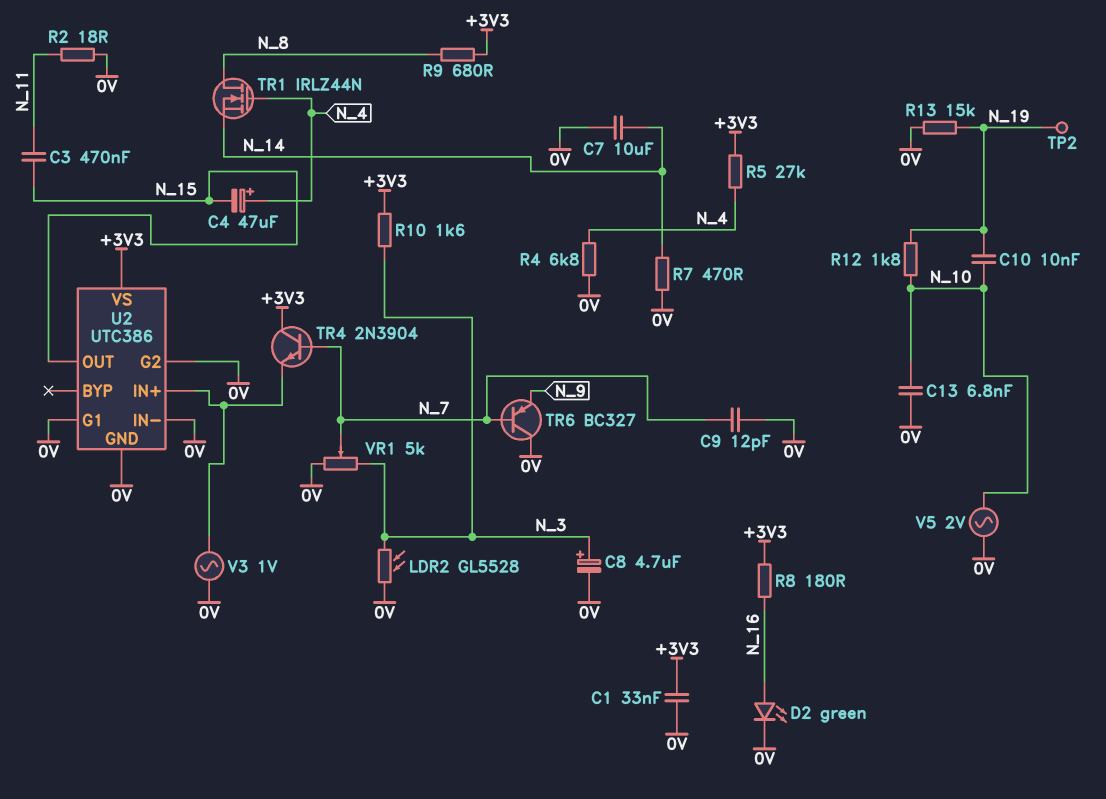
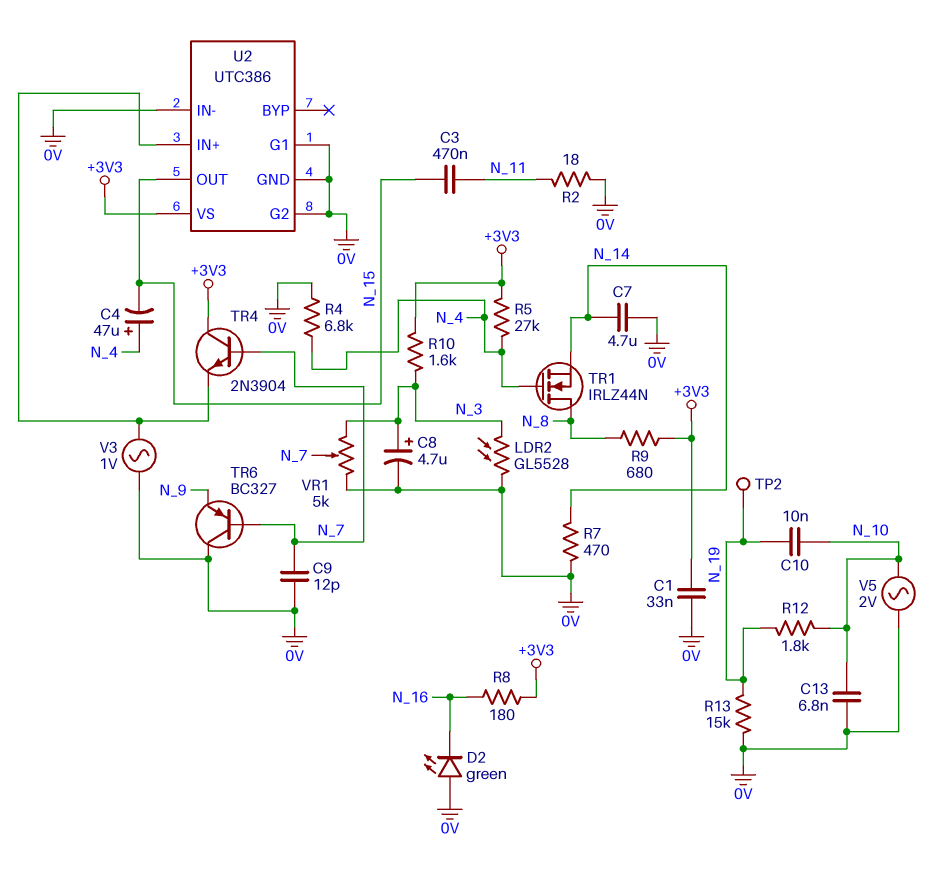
C7: 10uF (0V, N_14) -> 4.7uF (0V, N_14)
D2: LED green (A N_16, K 0V) -> LED green (A 0V, K N_16)

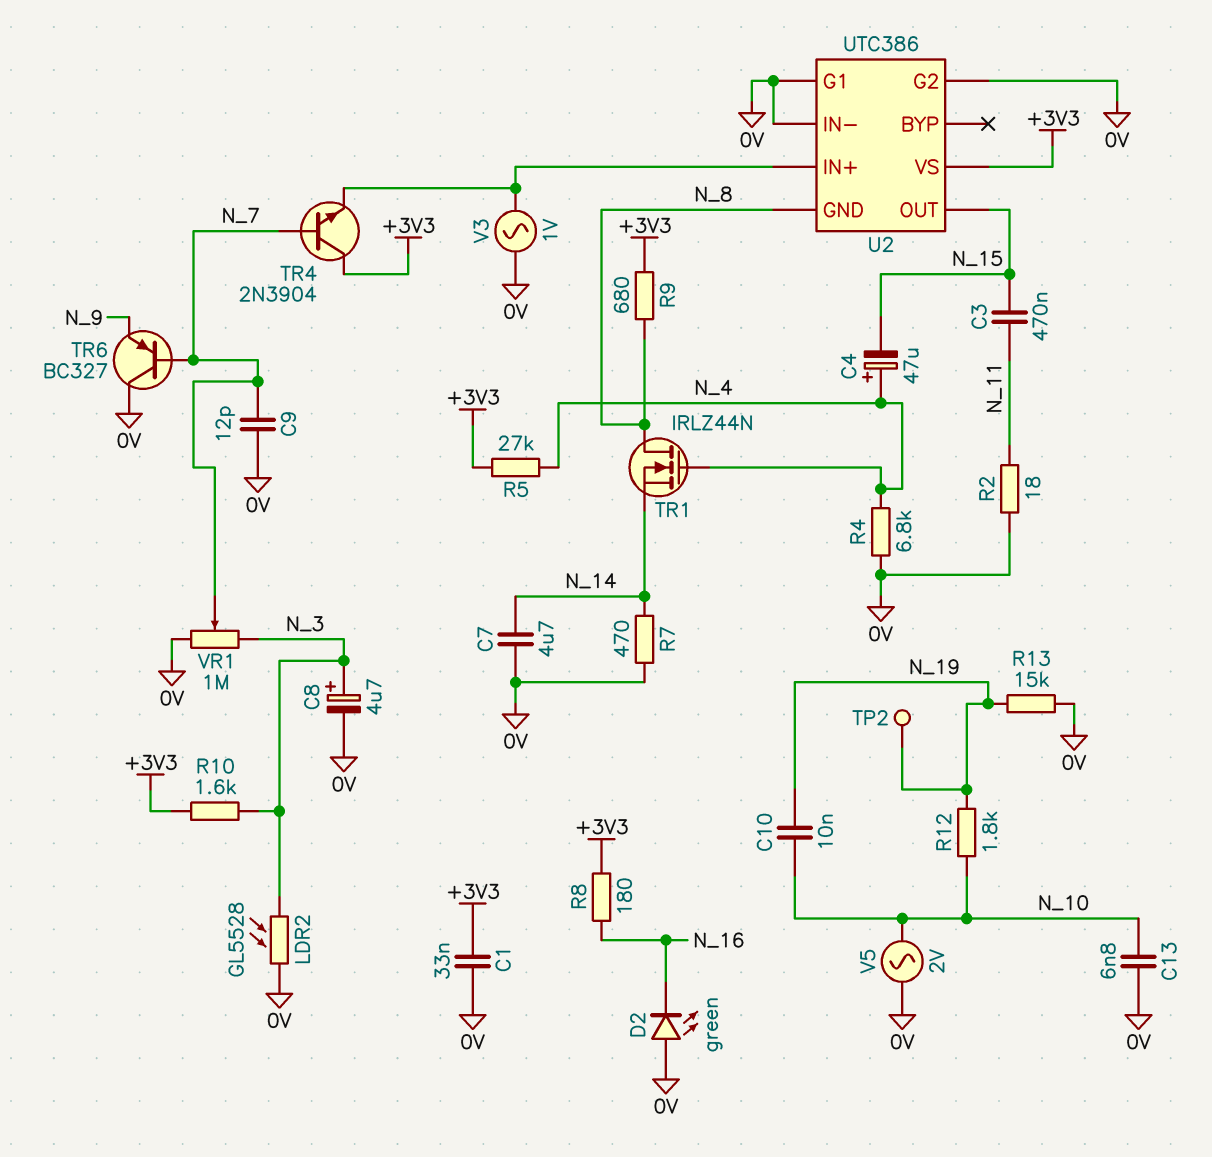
U2 pin GND: 0V -> N_8
VR1: 5k (0V, N_3, wiper N_7) -> 1M (0V, N_3, wiper N_7)

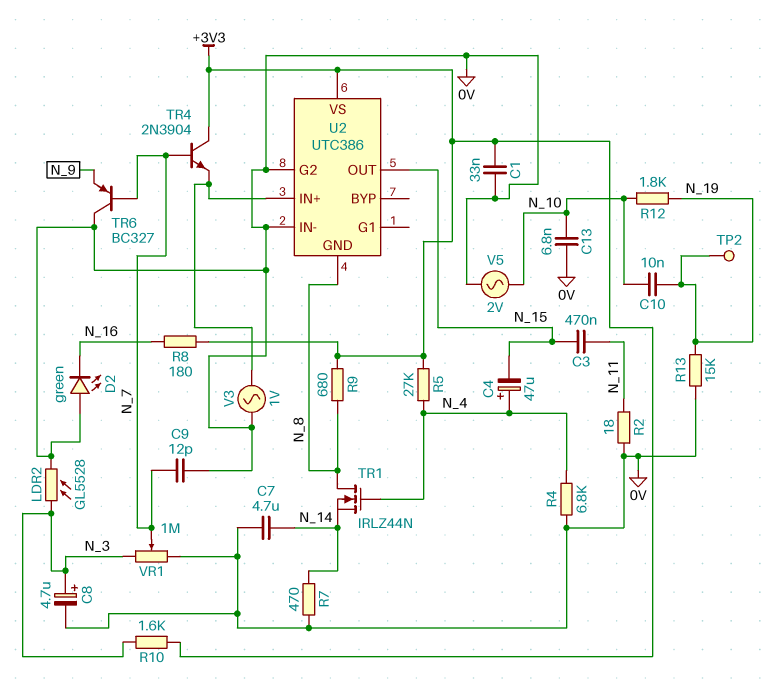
U2 pin G1: 0V -> none

